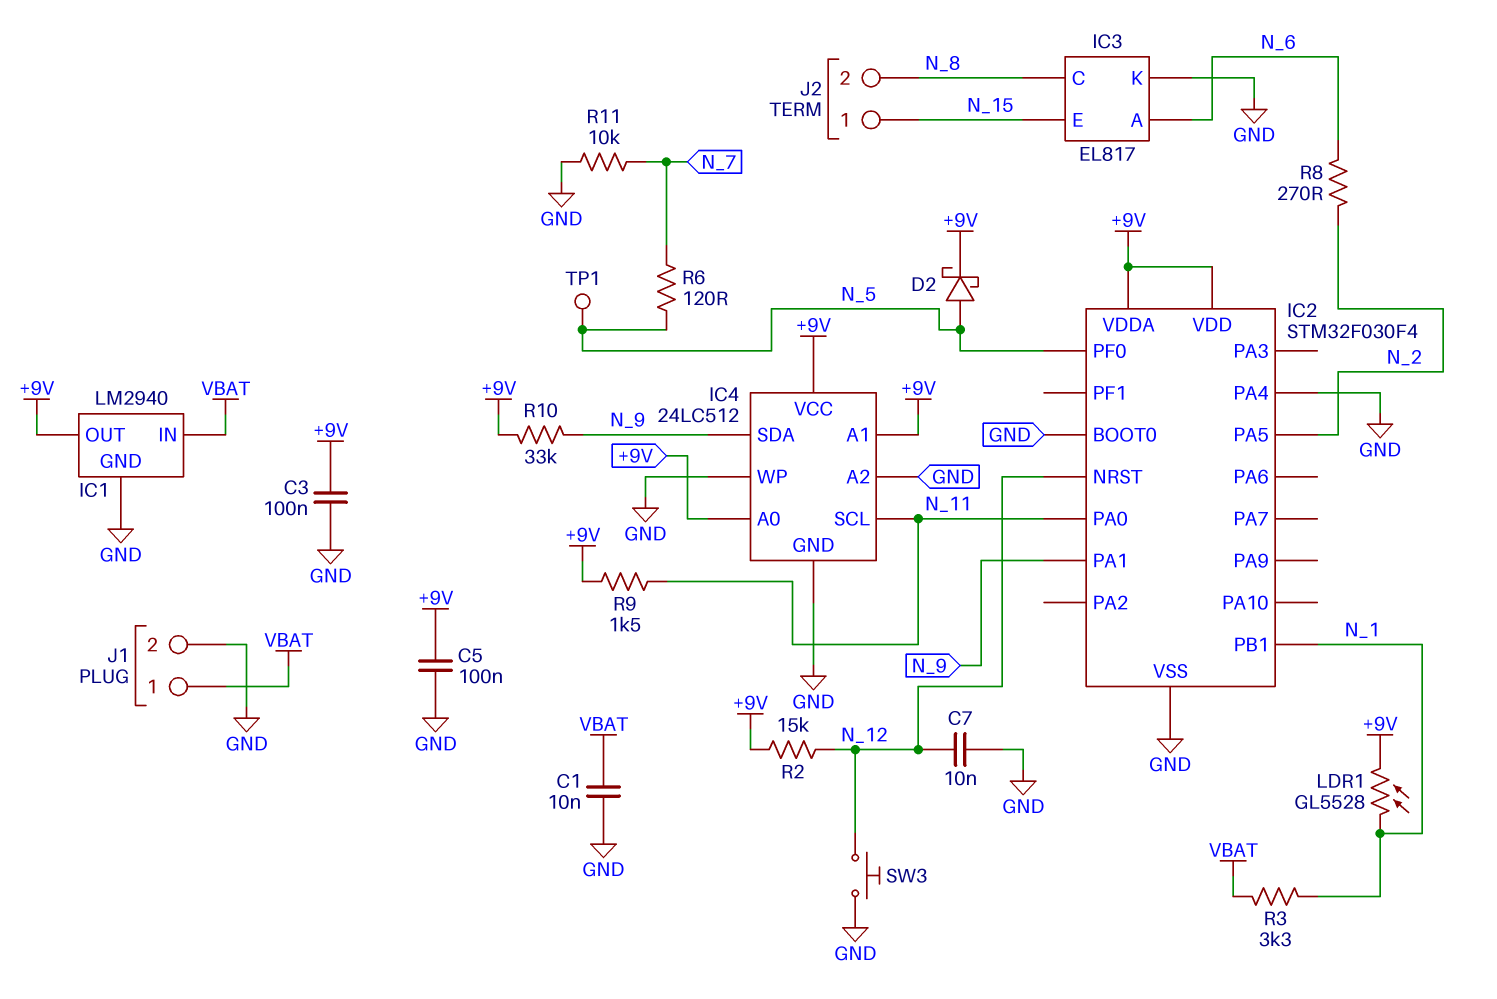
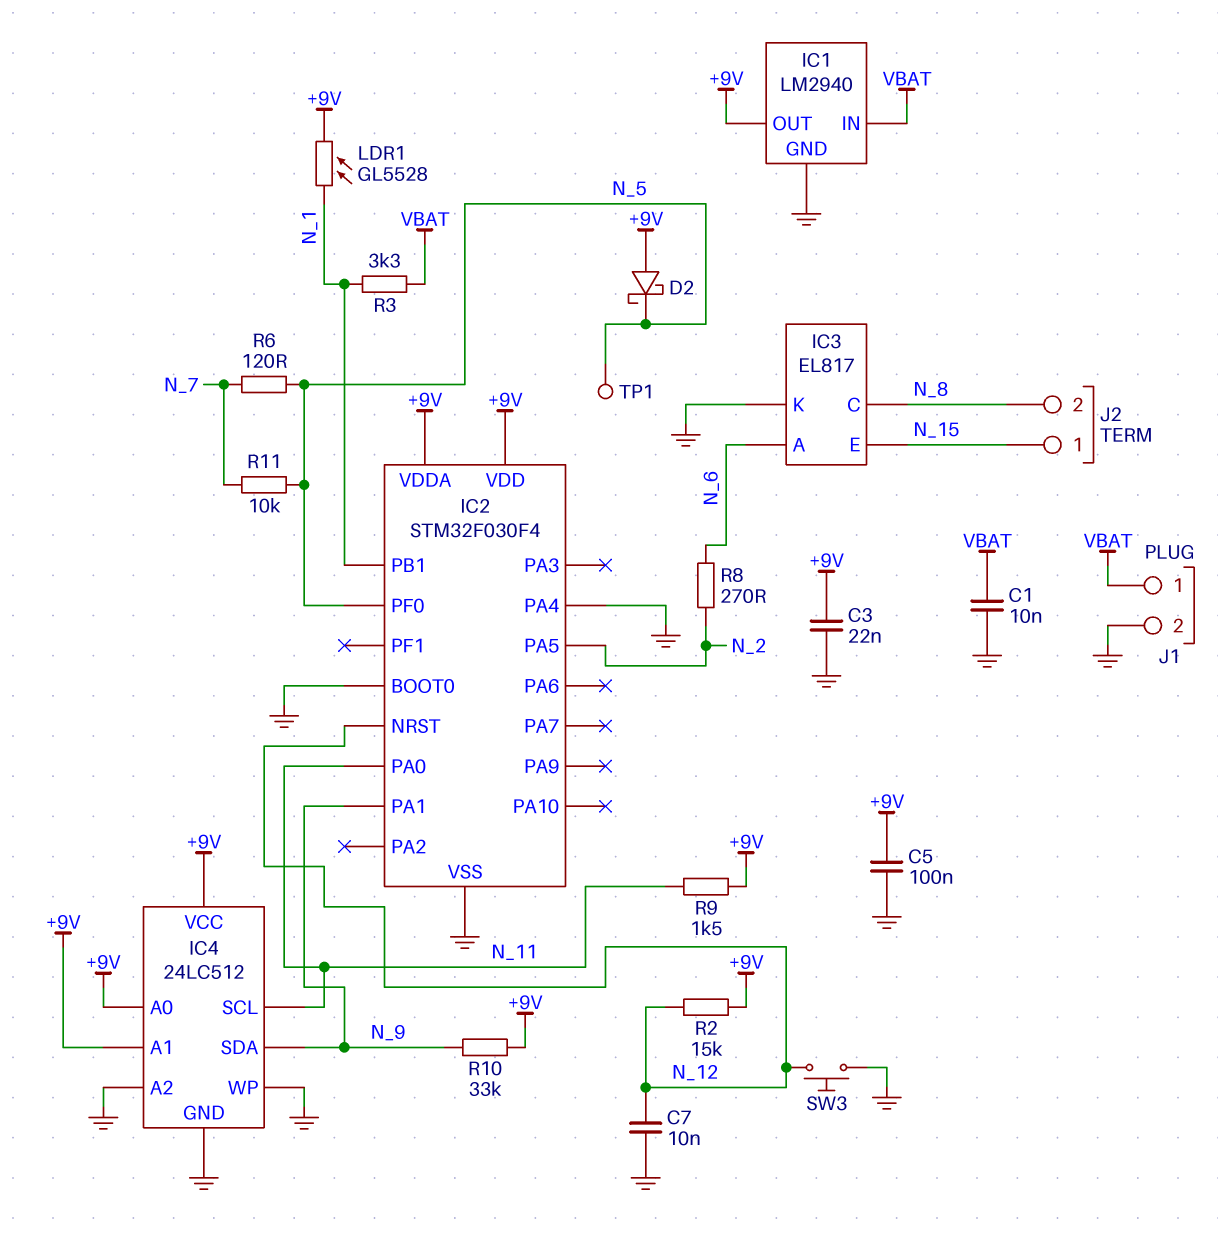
C3: 100nF (+9V, GND) -> 22nF (+9V, GND)
D2: schottky (A N_5, K +9V) -> schottky (A +9V, K N_5)
R11: 10k (GND, N_7) -> 10k (N_5, N_7)

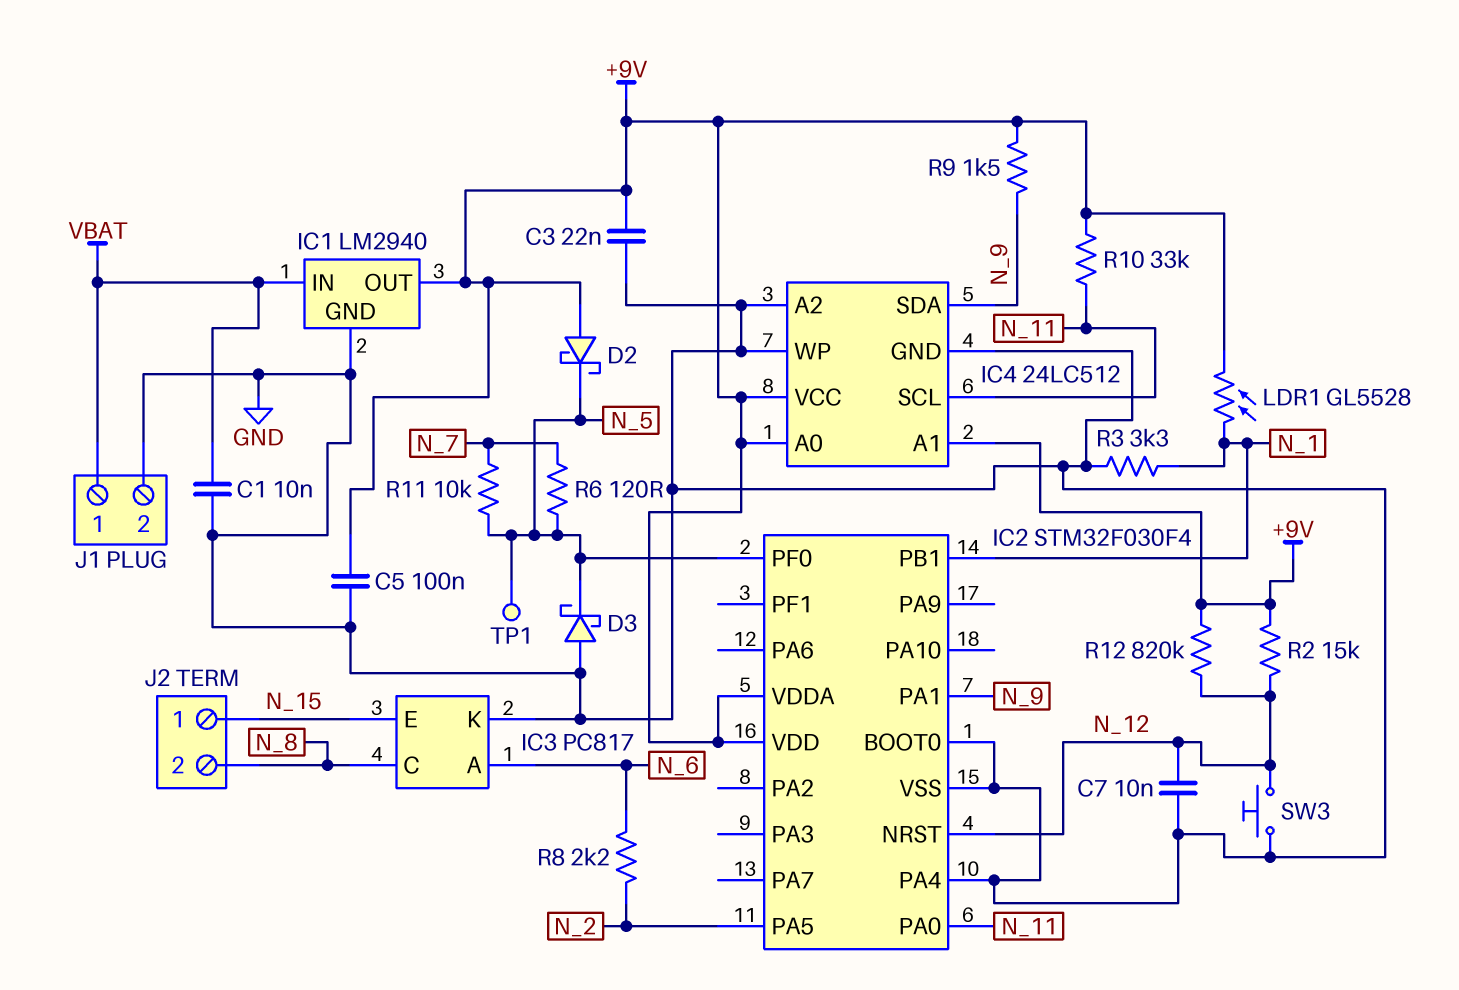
D3: none -> schottky (A GND, K N_5)
IC3: EL817 -> PC817
R3: 3.3k (N_1, VBAT) -> 3.3k (GND, N_1)
R8: 270 (N_2, N_6) -> 2.2k (N_2, N_6)
R9: 1.5k (+9V, N_11) -> 1.5k (+9V, N_9)
R10: 33k (+9V, N_9) -> 33k (+9V, N_11)
R12: none -> 820k (+9V, N_12)

